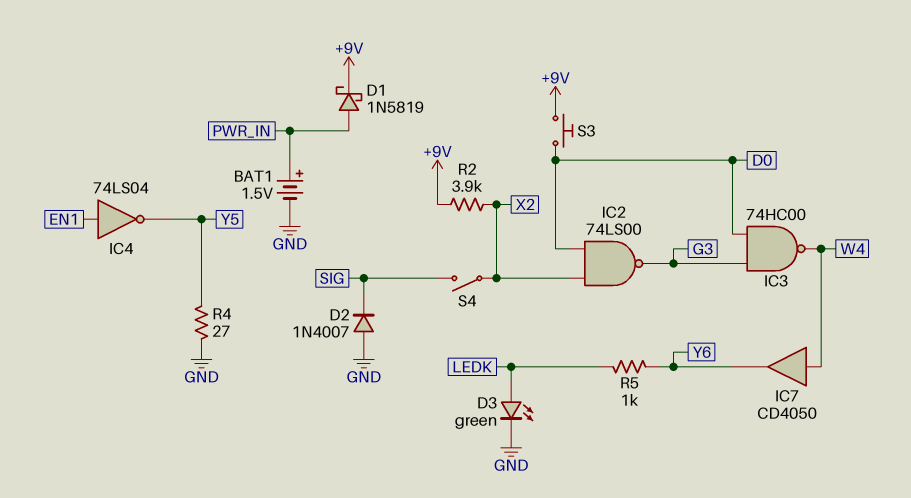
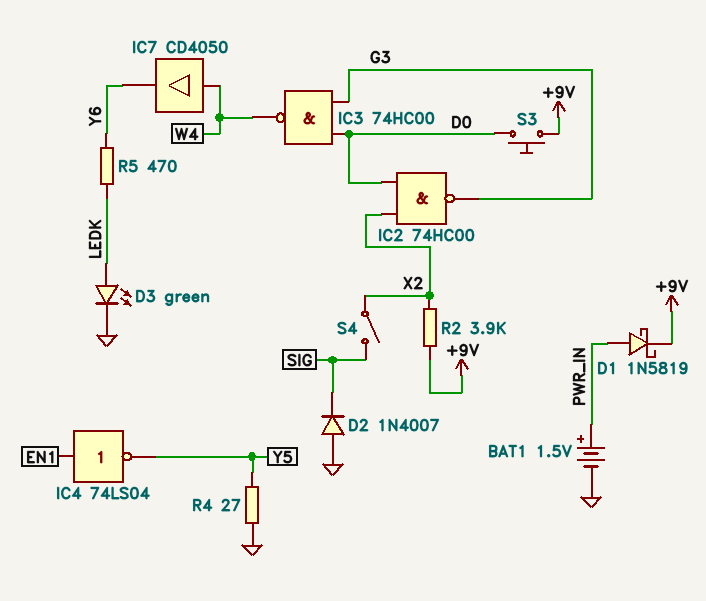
IC2: NAND 74LS00 (in D0, in X2, out G3) -> NAND 74HC00 (in D0, in X2, out G3)
R5: 1k (LEDK, Y6) -> 470 (LEDK, Y6)

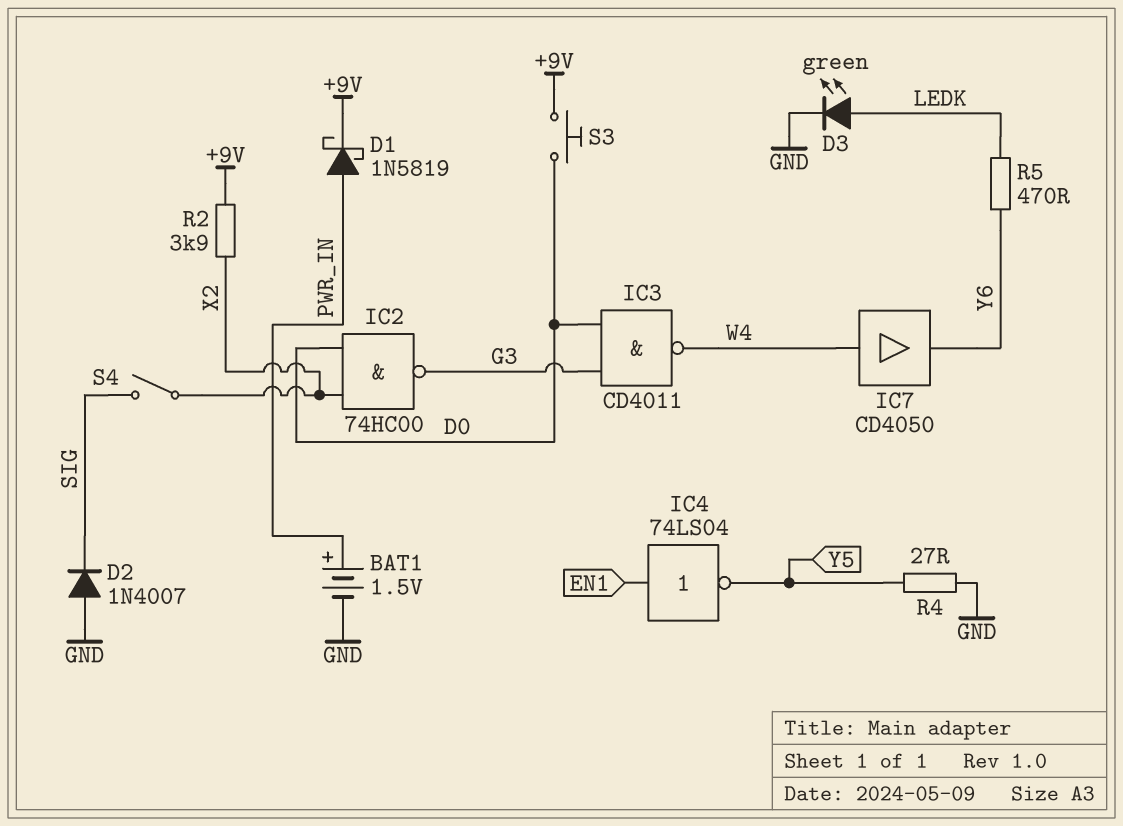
IC3: NAND 74HC00 (in D0, in G3, out W4) -> NAND CD4011 (in D0, in G3, out W4)

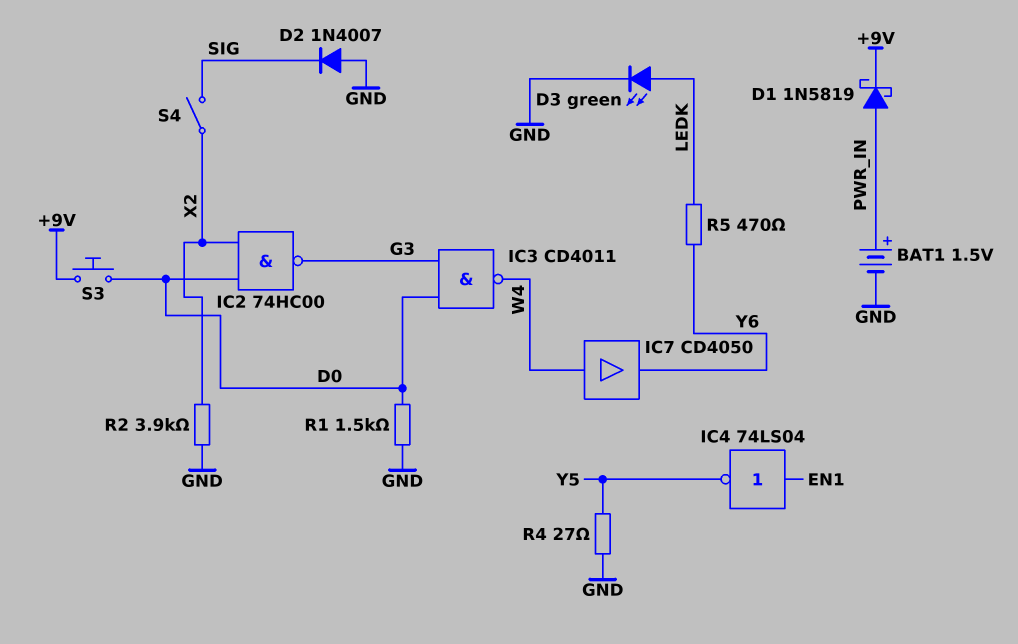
R1: none -> 1.5k (D0, GND)
R2: 3.9k (+9V, X2) -> 3.9k (GND, X2)

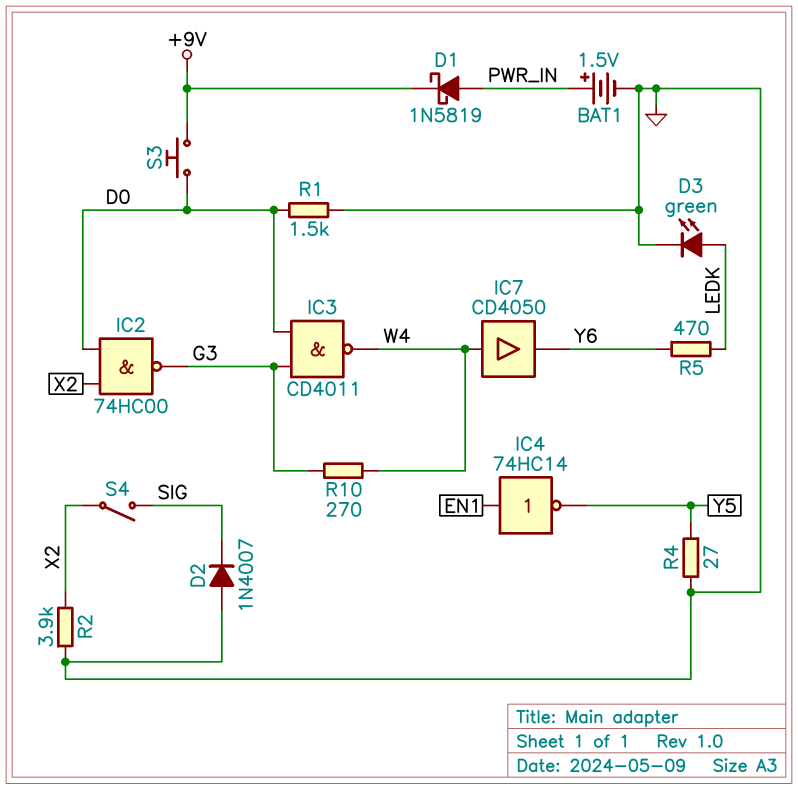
IC4: NOT 74LS04 (in EN1, out Y5) -> NOT 74HC14 (in EN1, out Y5)
R10: none -> 270 (G3, W4)

